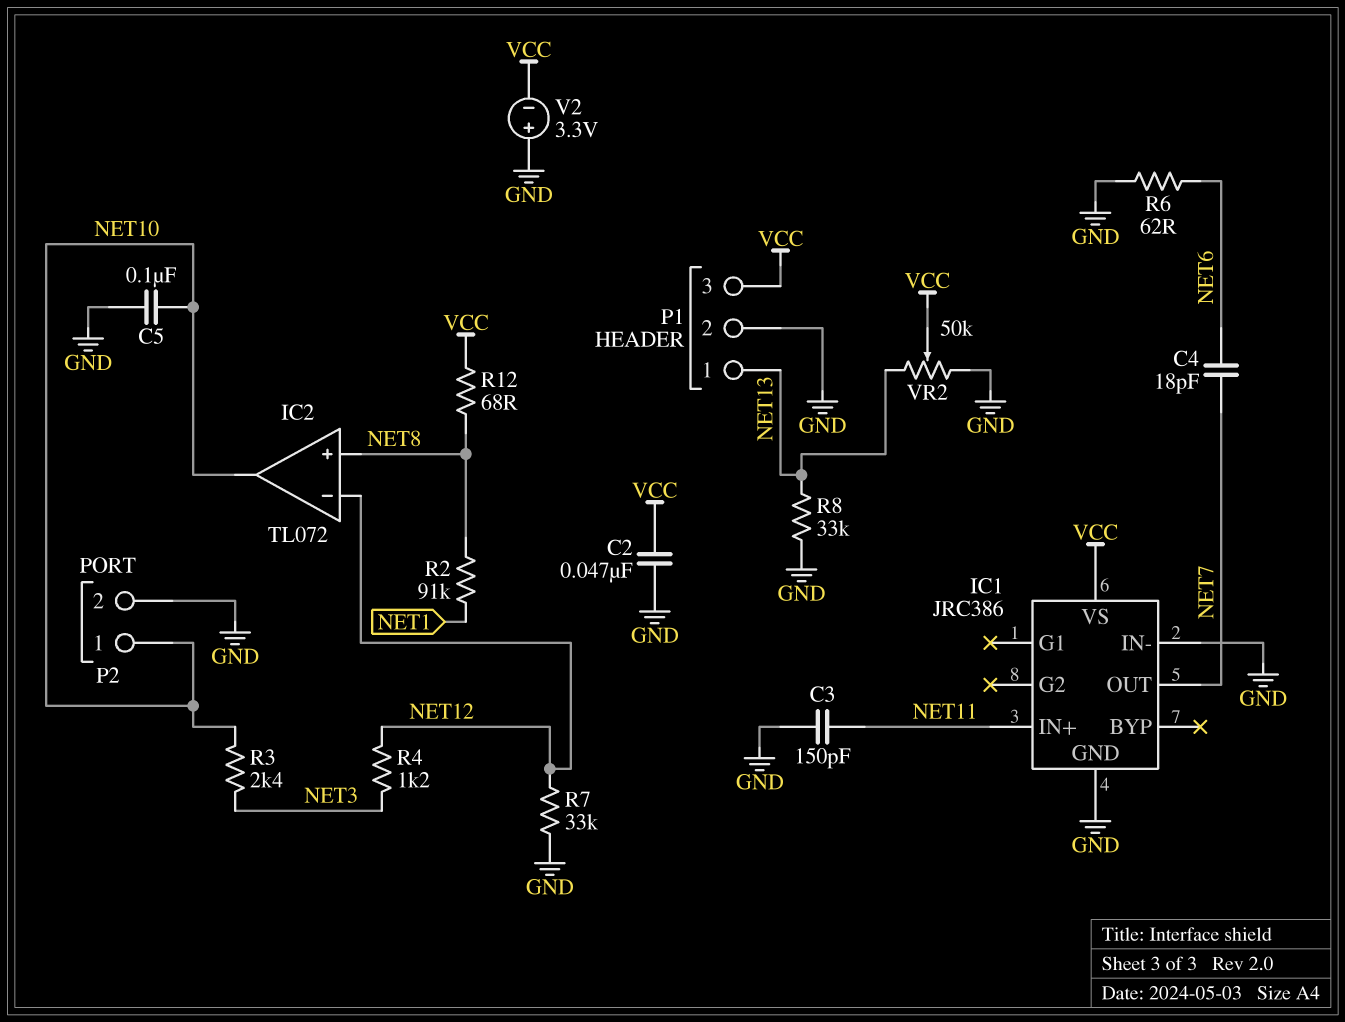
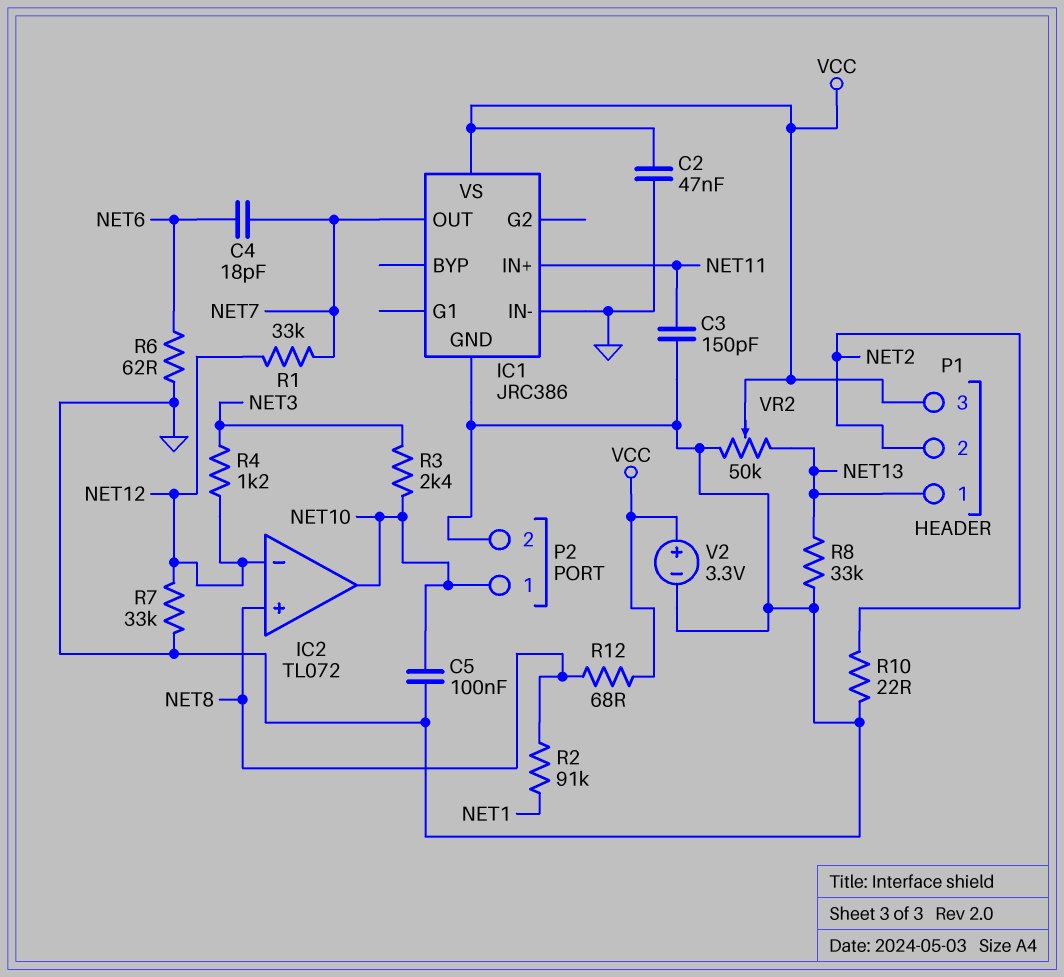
P1 pin 2: GND -> NET2
R1: none -> 33k (NET7, NET12)
R10: none -> 22 (GND, NET2)
V2: 3.3V (plus GND, minus VCC) -> 3.3V (plus VCC, minus GND)

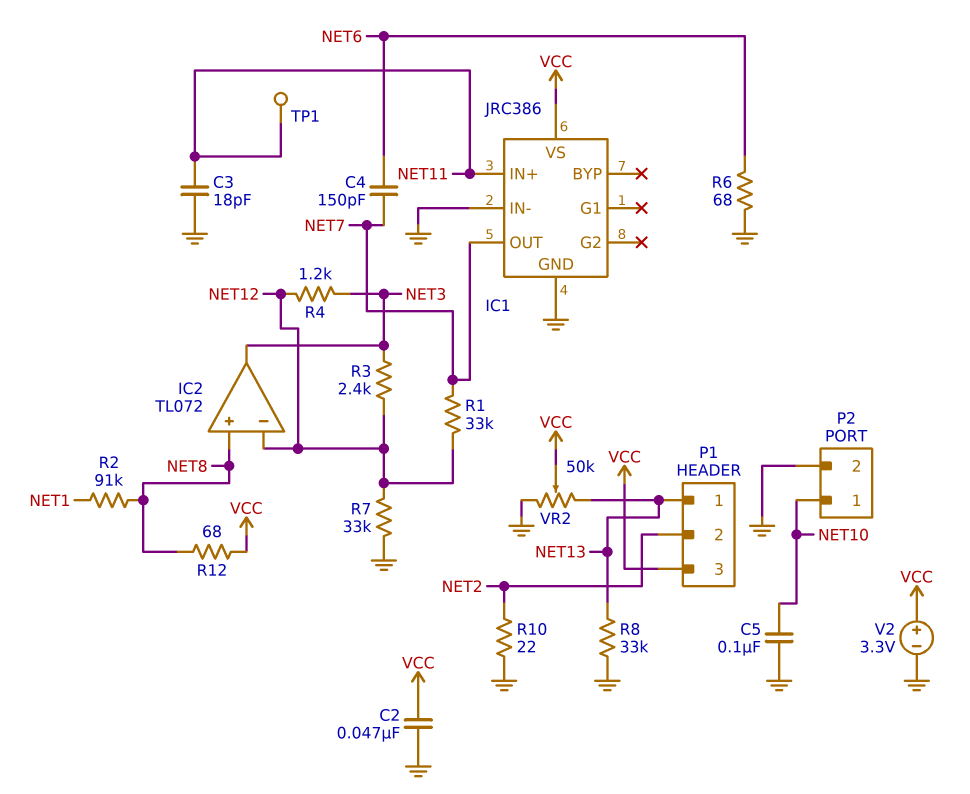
C3: 150pF (GND, NET11) -> 18pF (GND, NET11)
C4: 18pF (NET6, NET7) -> 150pF (NET6, NET7)
IC2 pin out: NET10 -> NET3
R3: 2.4k (NET3, NET10) -> 2.4k (NET3, NET12)
R6: 62 (GND, NET6) -> 68 (GND, NET6)
TP1: none -> test point (NET11)

